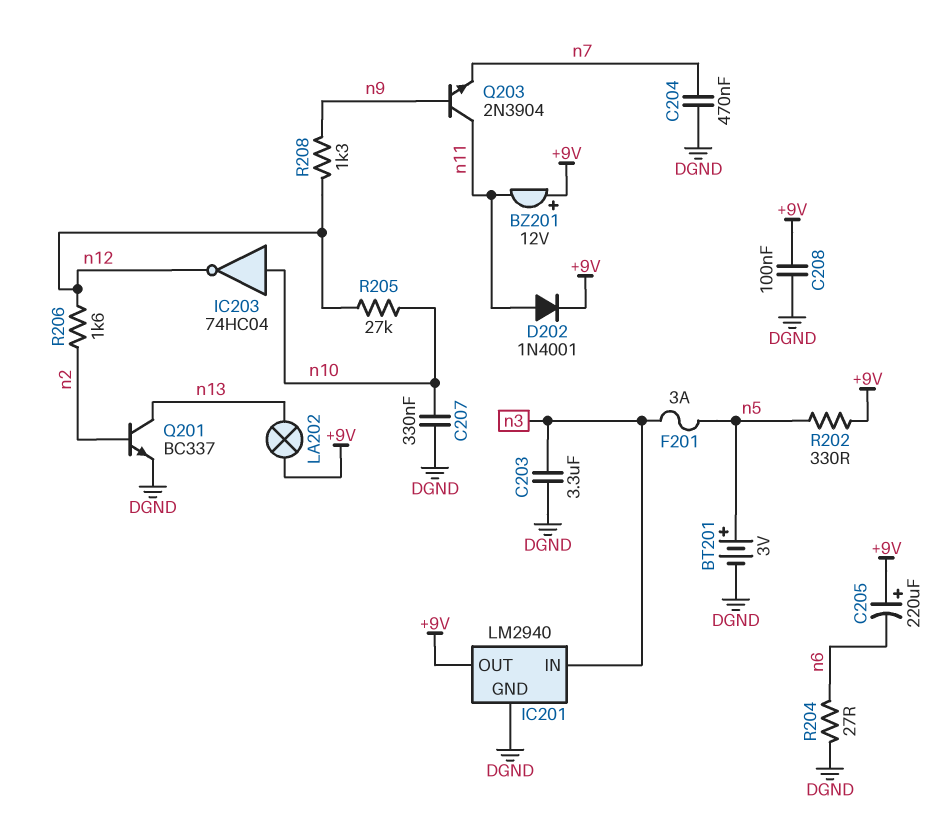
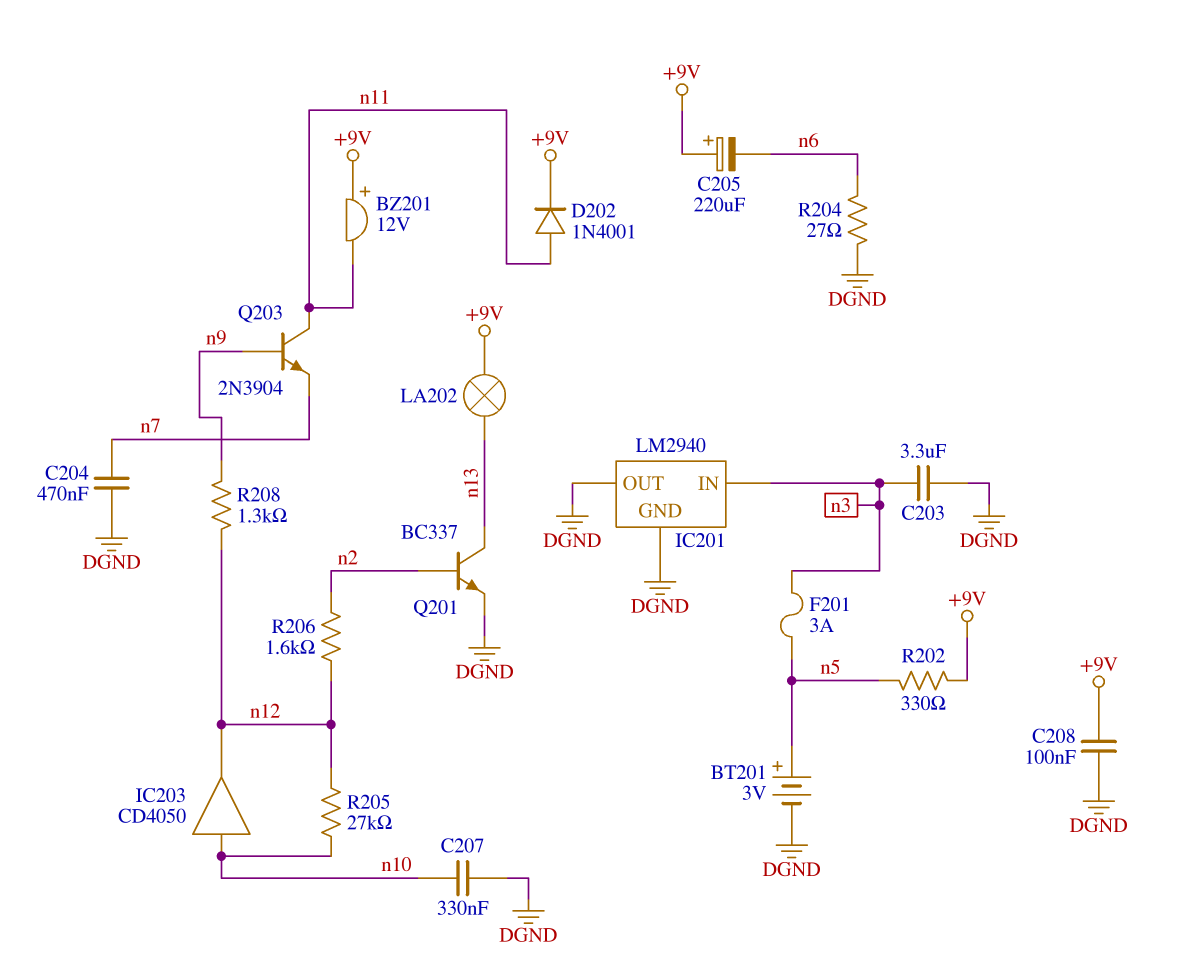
IC201 pin OUT: +9V -> DGND
IC203: NOT 74HC04 (in n10, out n12) -> buffer CD4050 (in n10, out n12)

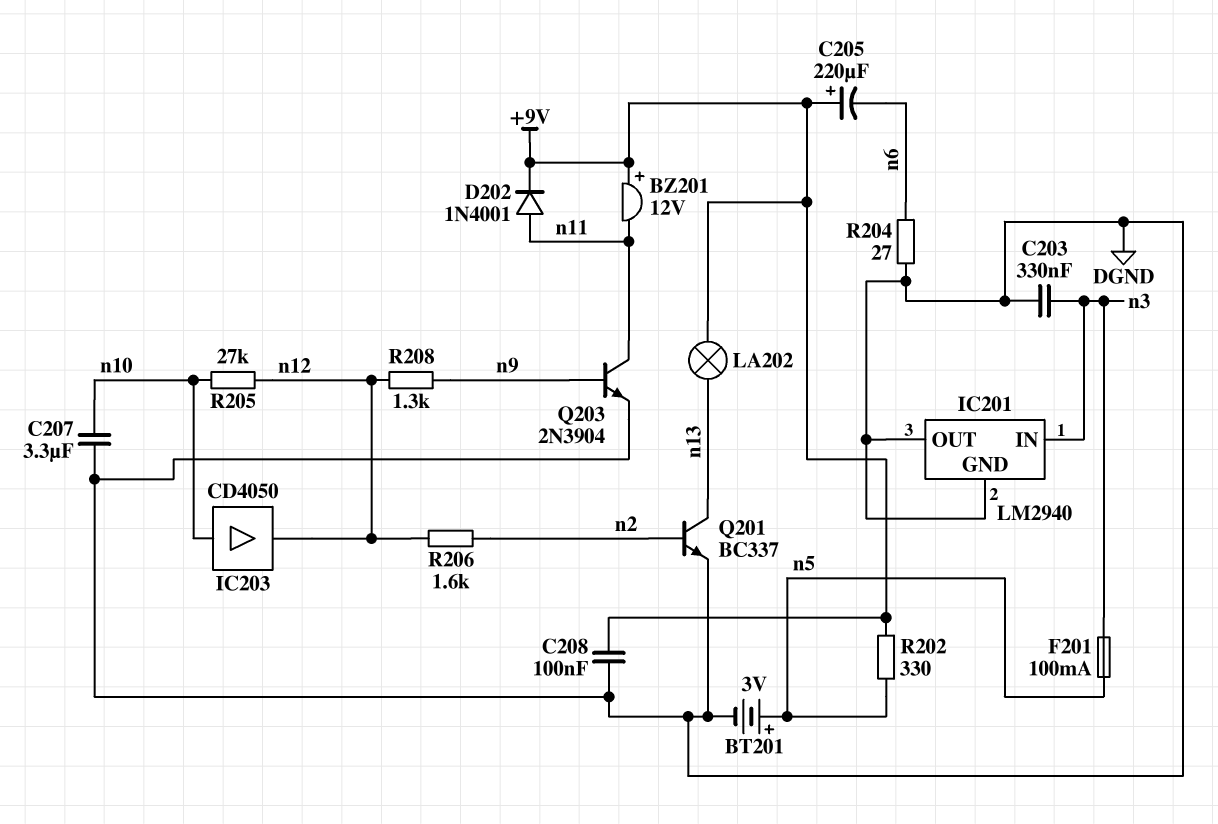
C203: 3.3uF (DGND, n3) -> 330nF (DGND, n3)
C204: 470nF (DGND, n7) -> none
C207: 330nF (DGND, n10) -> 3.3uF (DGND, n10)
F201: 3A (n3, n5) -> 100mA (n3, n5)
Q203: NPN 2N3904 (B n9, C n11, E n7) -> NPN 2N3904 (B n9, C n11, E DGND)

